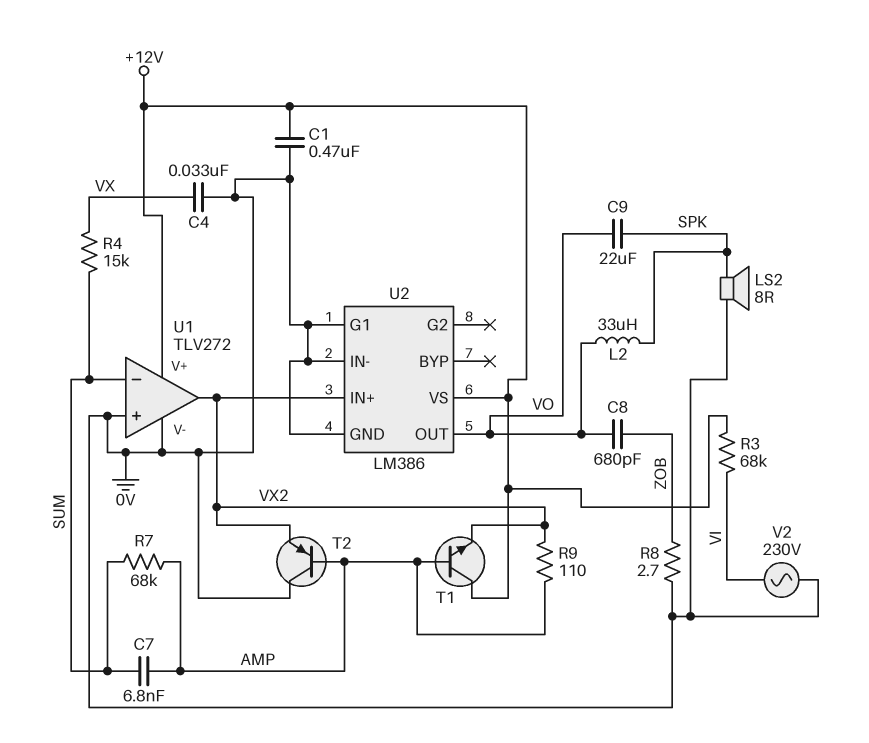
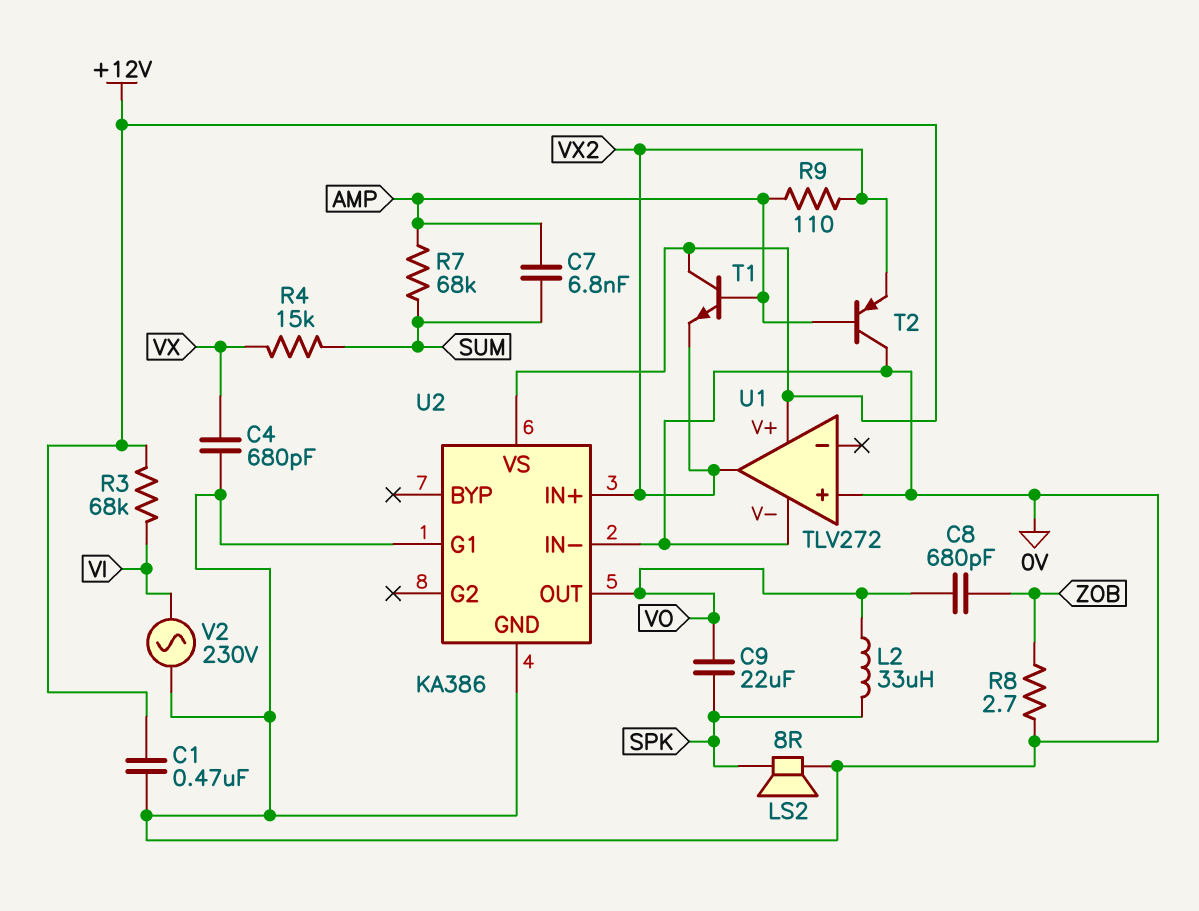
C4: 33nF (0V, VX) -> 680pF (0V, VX)
U1 pin in-: SUM -> none
U2: LM386 -> KA386

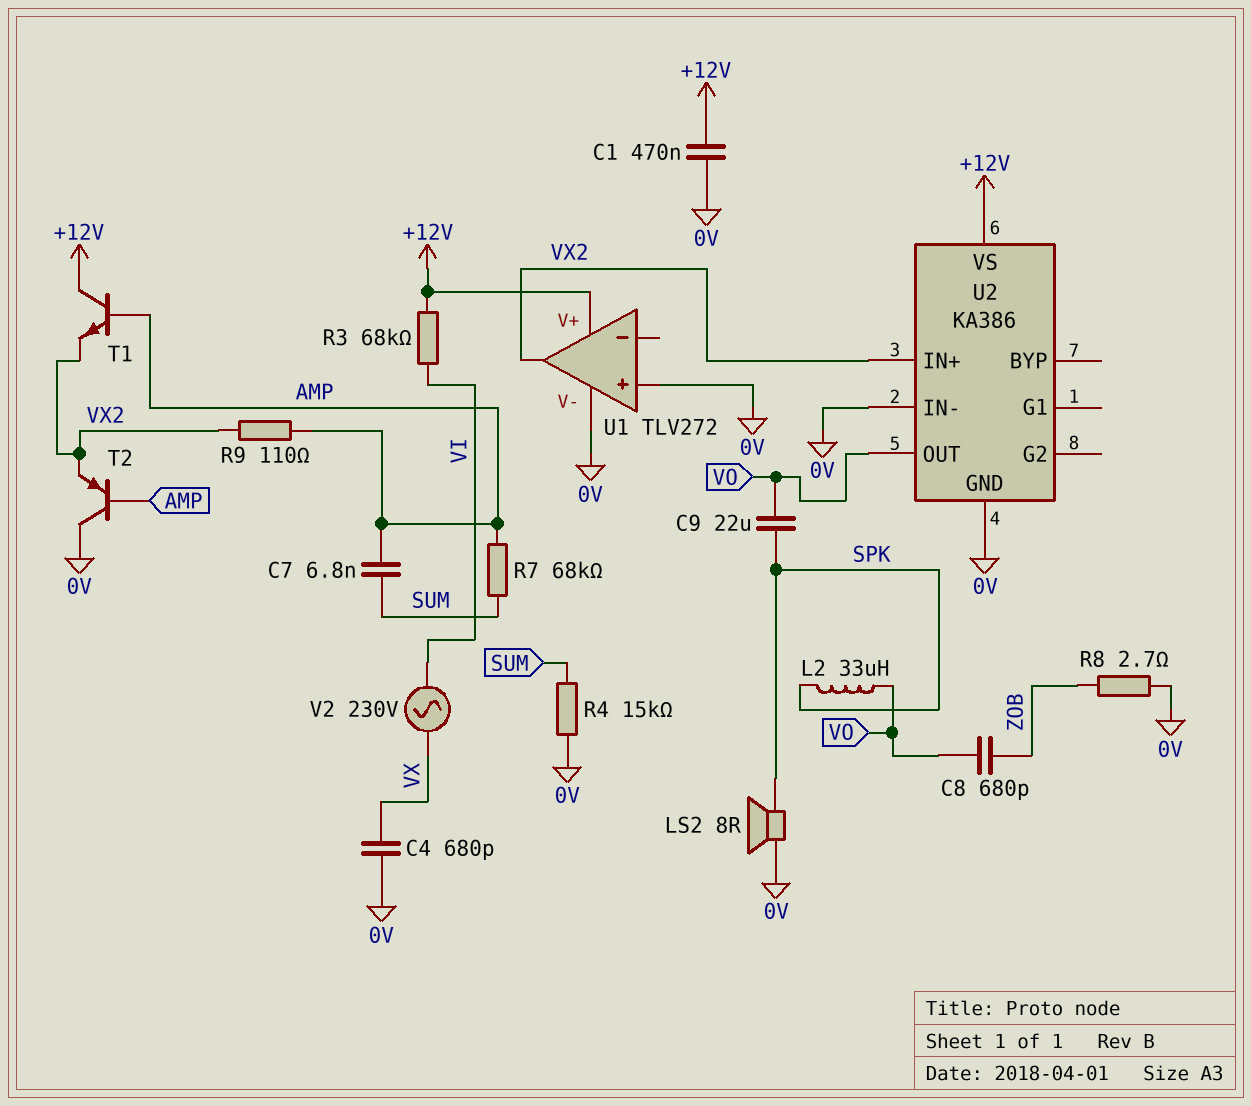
R4: 15k (SUM, VX) -> 15k (0V, SUM)
U2 pin G1: 0V -> none
V2: AC 230V (0V, VI) -> AC 230V (VI, VX)

